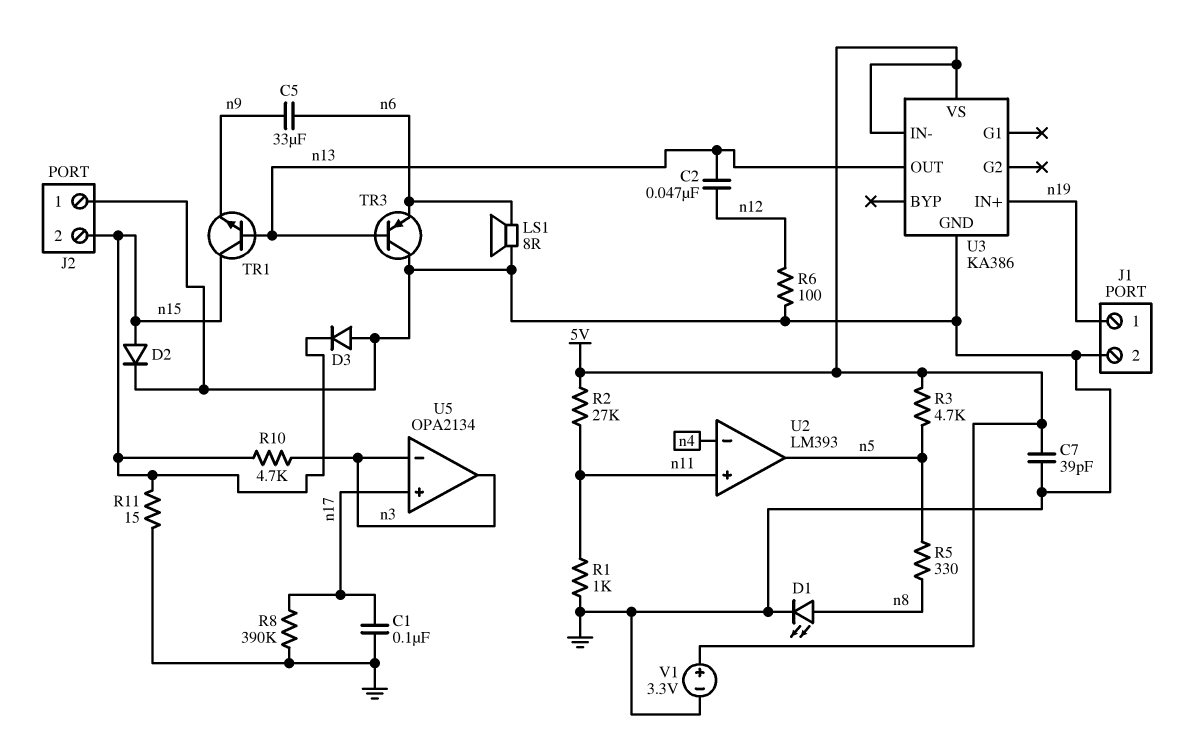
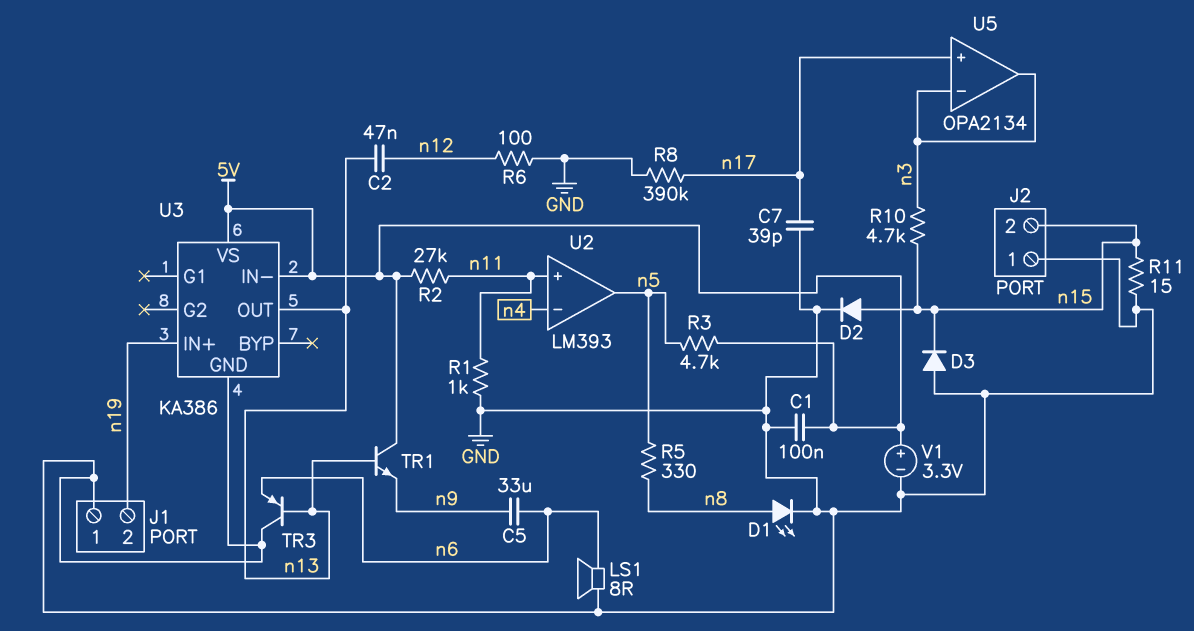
C1: 100nF (GND, n17) -> 100nF (5V, GND)
C7: 39pF (5V, GND) -> 39pF (GND, n17)
J1 pin 1: n19 -> GND
J1 pin 2: GND -> n19
TR1: NPN (B n13, C n15, E n9) -> NPN (B n13, C 5V, E n9)

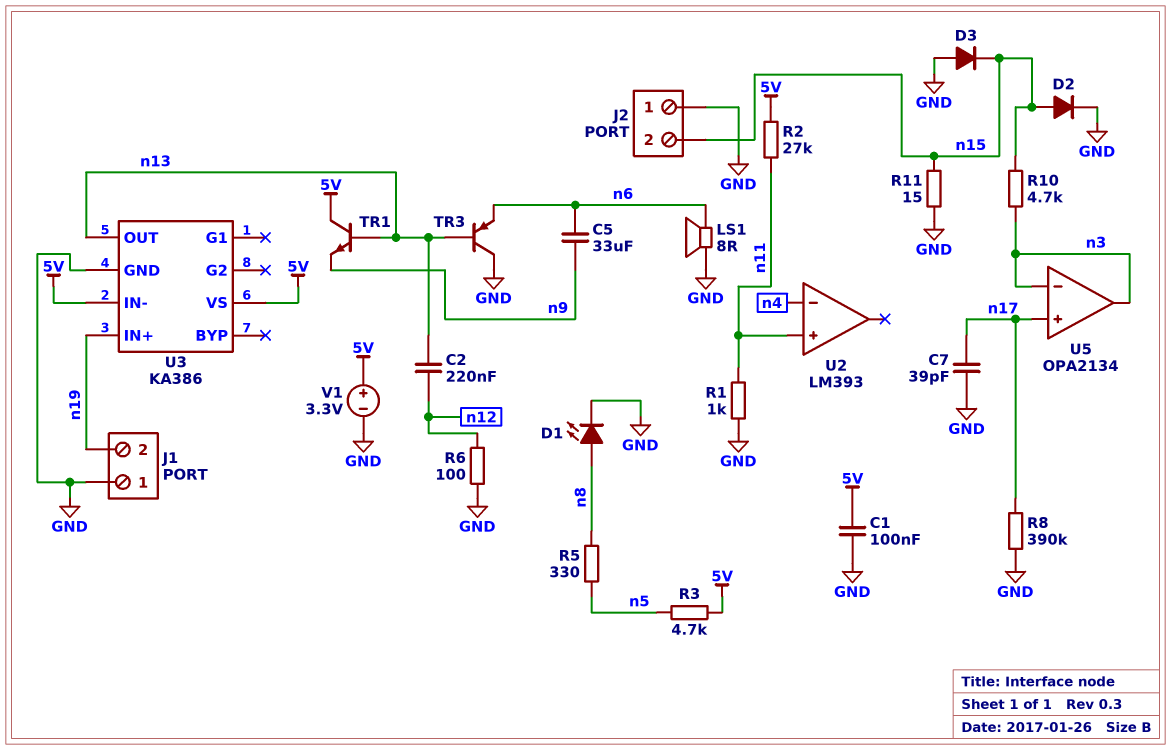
C2: 47nF (n12, n13) -> 220nF (n12, n13)
U2 pin out: n5 -> none

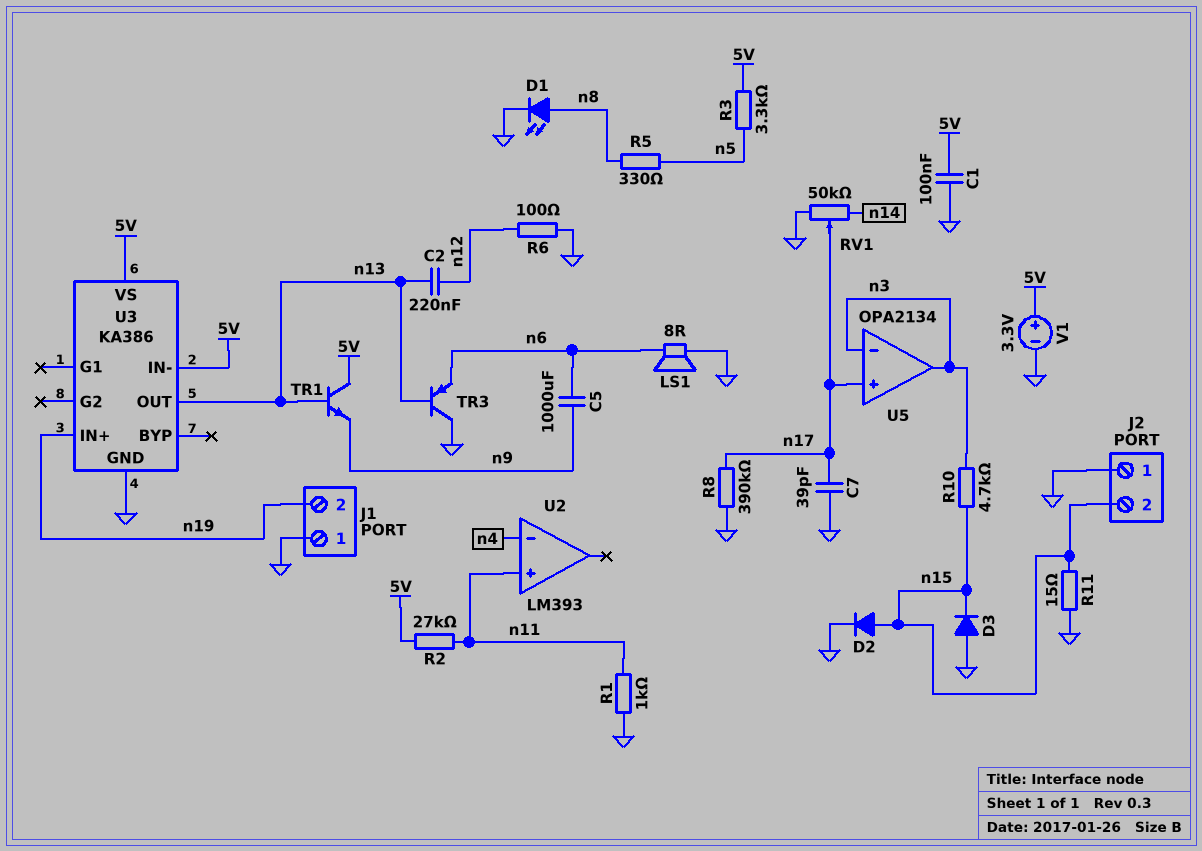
C5: 33uF (n6, n9) -> 1000uF (n6, n9)
R3: 4.7k (5V, n5) -> 3.3k (5V, n5)
RV1: none -> 50k (GND, n14, wiper n17)

